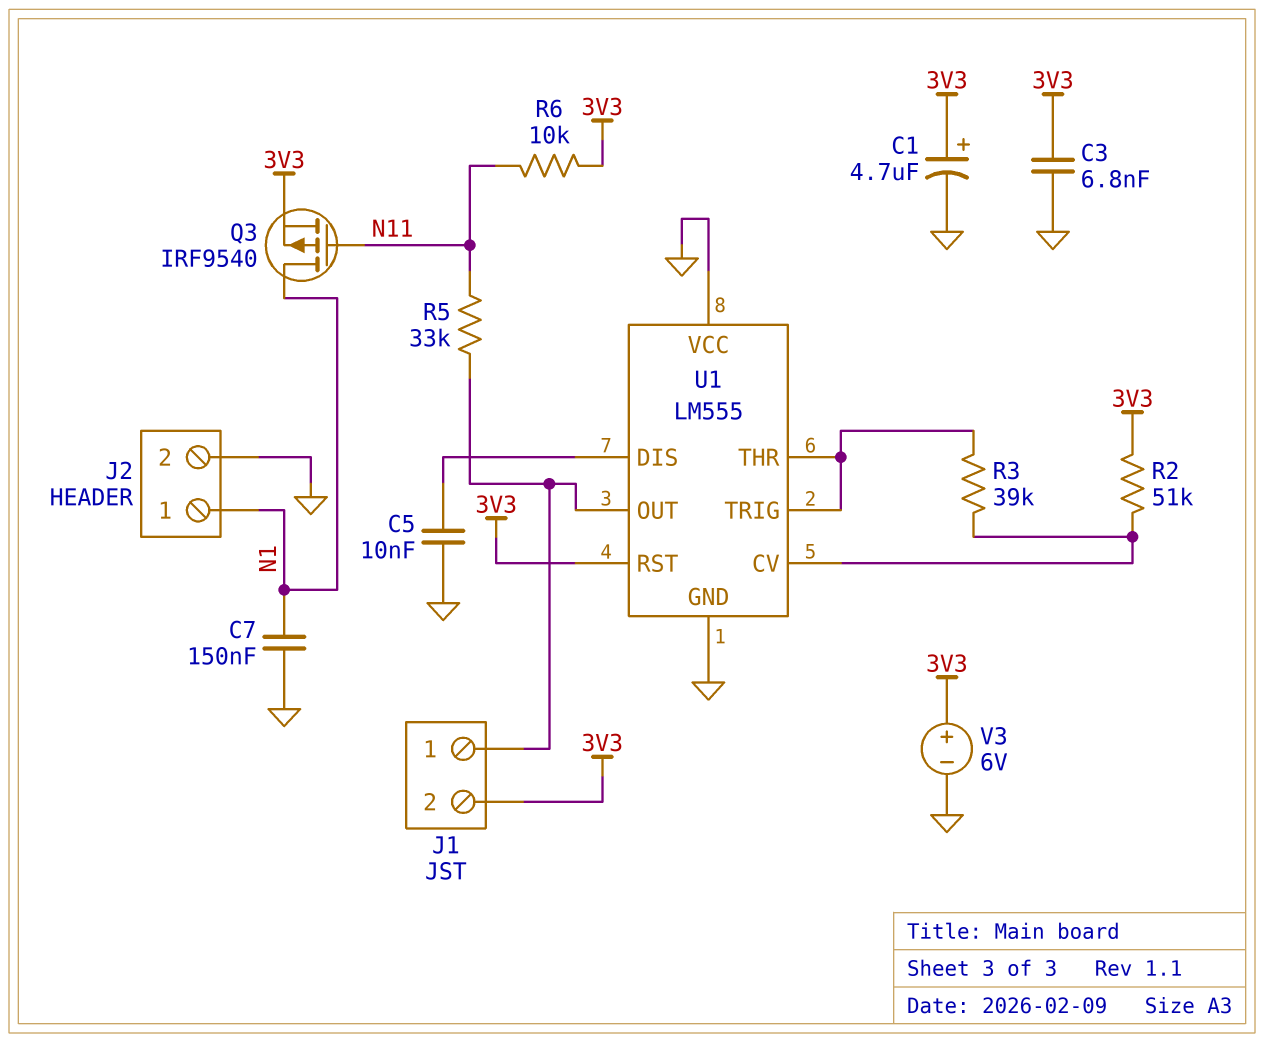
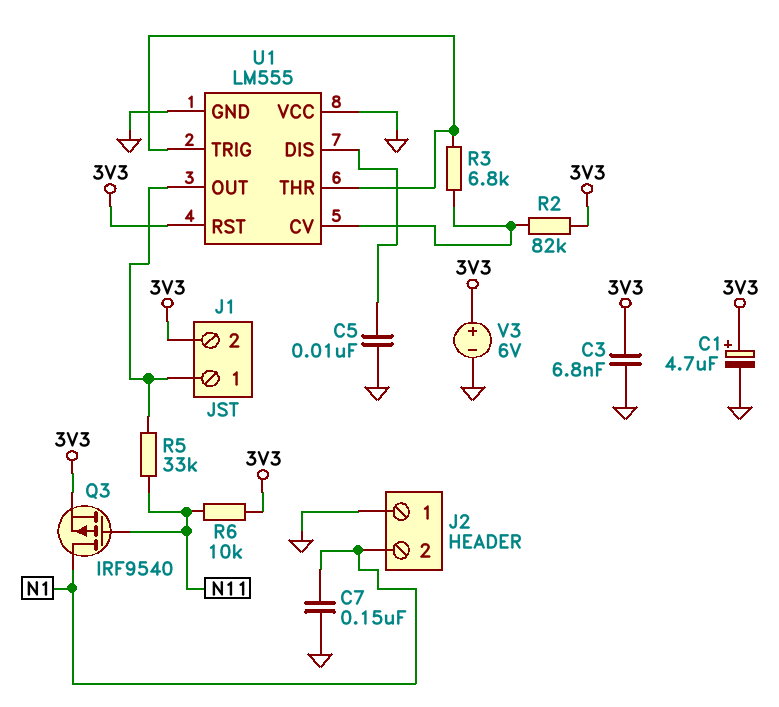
J2 pin 1: N1 -> GND
J2 pin 2: GND -> N1
R2: 51k (3V3, U1/CV) -> 82k (3V3, U1/CV)
R3: 39k (U1/CV, U1/THR) -> 6.8k (U1/CV, U1/THR)

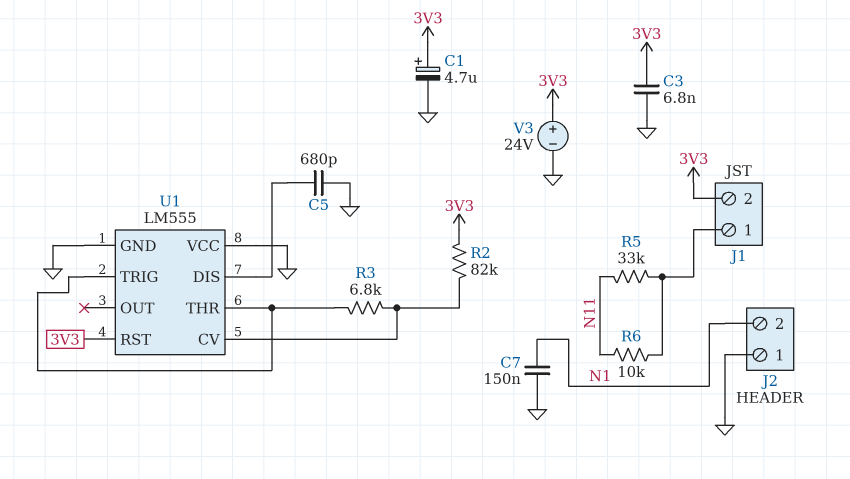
C5: 10nF (GND, U1/DIS) -> 680pF (GND, U1/DIS)
Q3: PMOS IRF9540 (G N11, D N1, S 3V3) -> none
R6: 10k (3V3, N11) -> 10k (J1/1, N11)
U1 pin OUT: J1/1 -> none
V3: 6V (plus 3V3, minus GND) -> 24V (plus 3V3, minus GND)

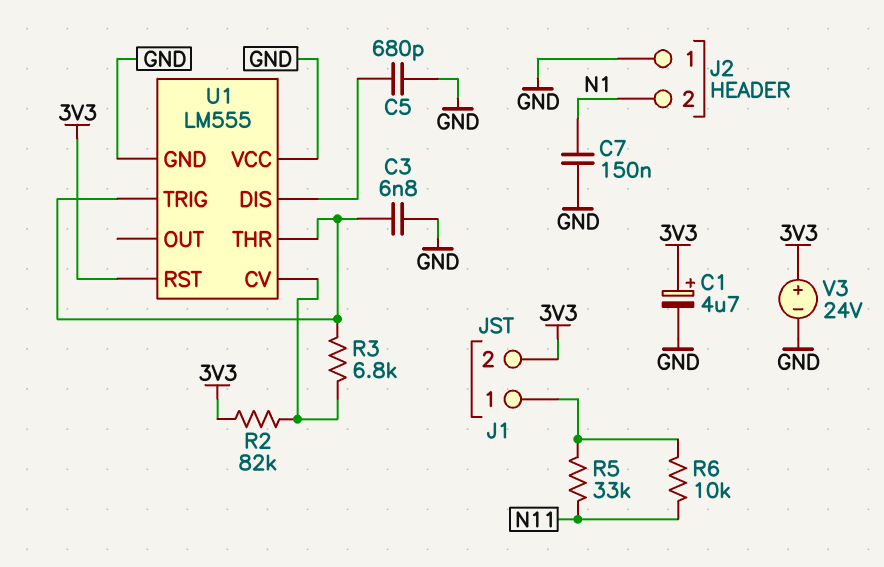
C3: 6.8nF (3V3, GND) -> 6.8nF (GND, U1/THR)

